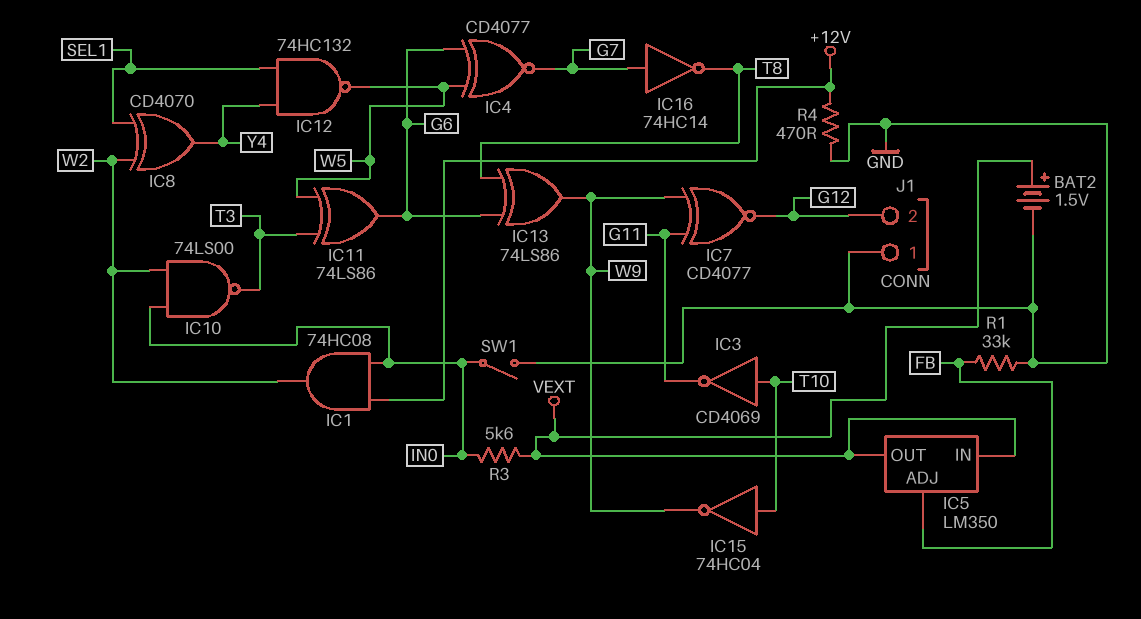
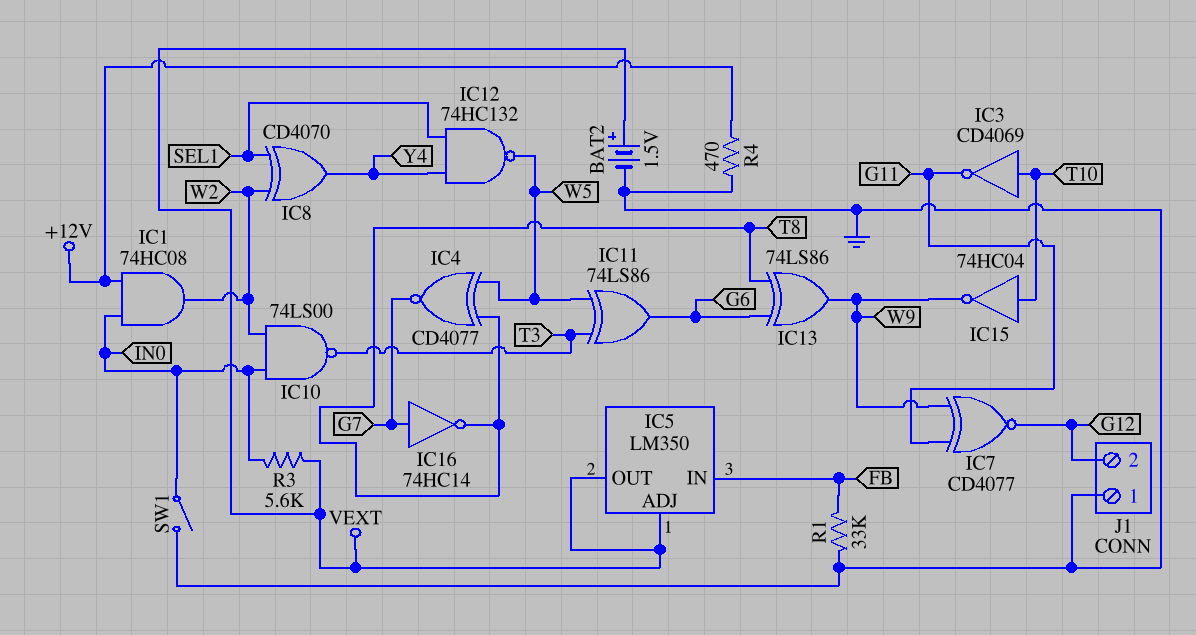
IC4: XNOR CD4077 (in G6, in W5, out G7) -> XNOR CD4077 (in T8, in W5, out G7)
IC5 pin ADJ: FB -> VEXT
IC5 pin IN: VEXT -> FB

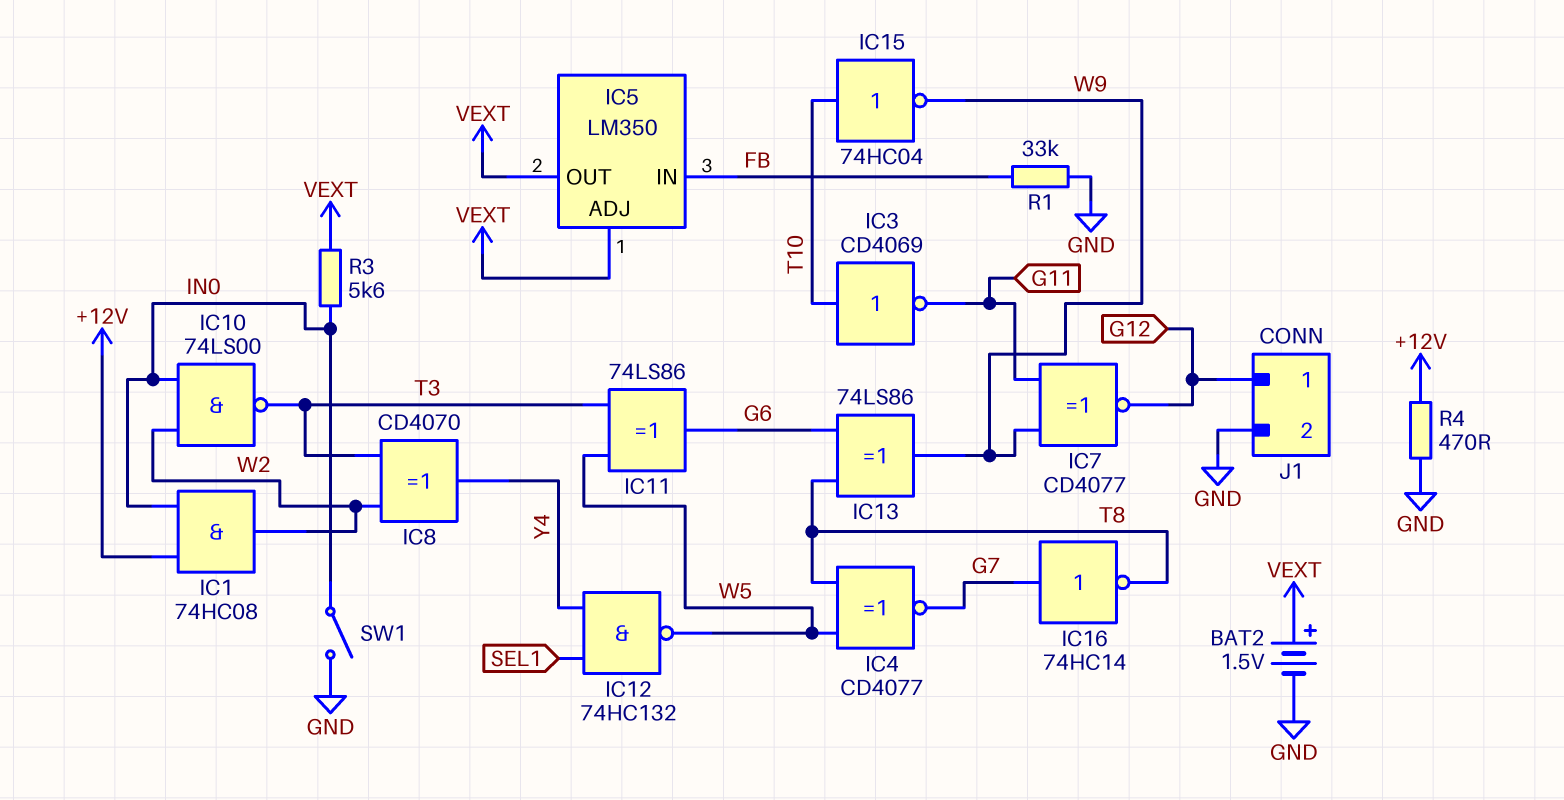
IC8: XOR CD4070 (in SEL1, in W2, out Y4) -> XOR CD4070 (in T3, in W2, out Y4)
J1 pin 1: GND -> G12
J1 pin 2: G12 -> GND

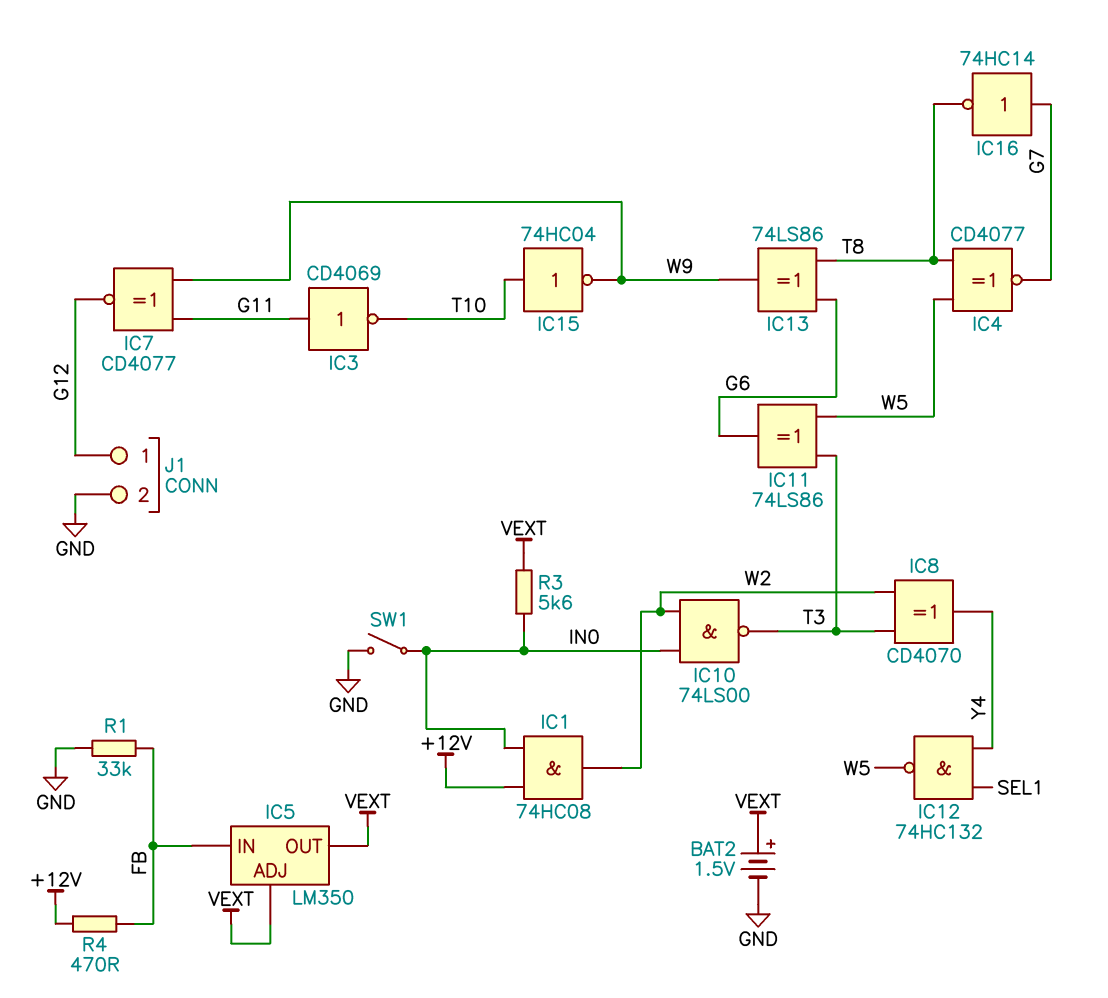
IC3: NOT CD4069 (in T10, out G11) -> NOT CD4069 (in G11, out T10)
R4: 470 (+12V, GND) -> 470 (+12V, FB)

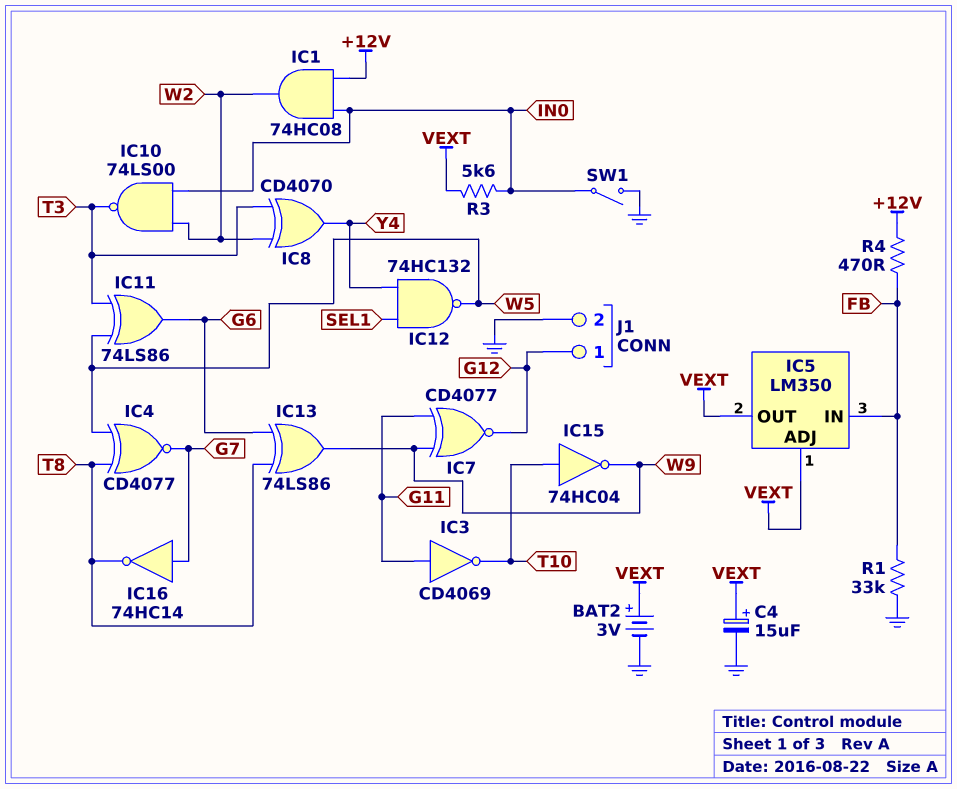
BAT2: 1.5V (plus VEXT, minus GND) -> 3V (plus VEXT, minus GND)
C4: none -> 15uF (plus VEXT, minus GND)

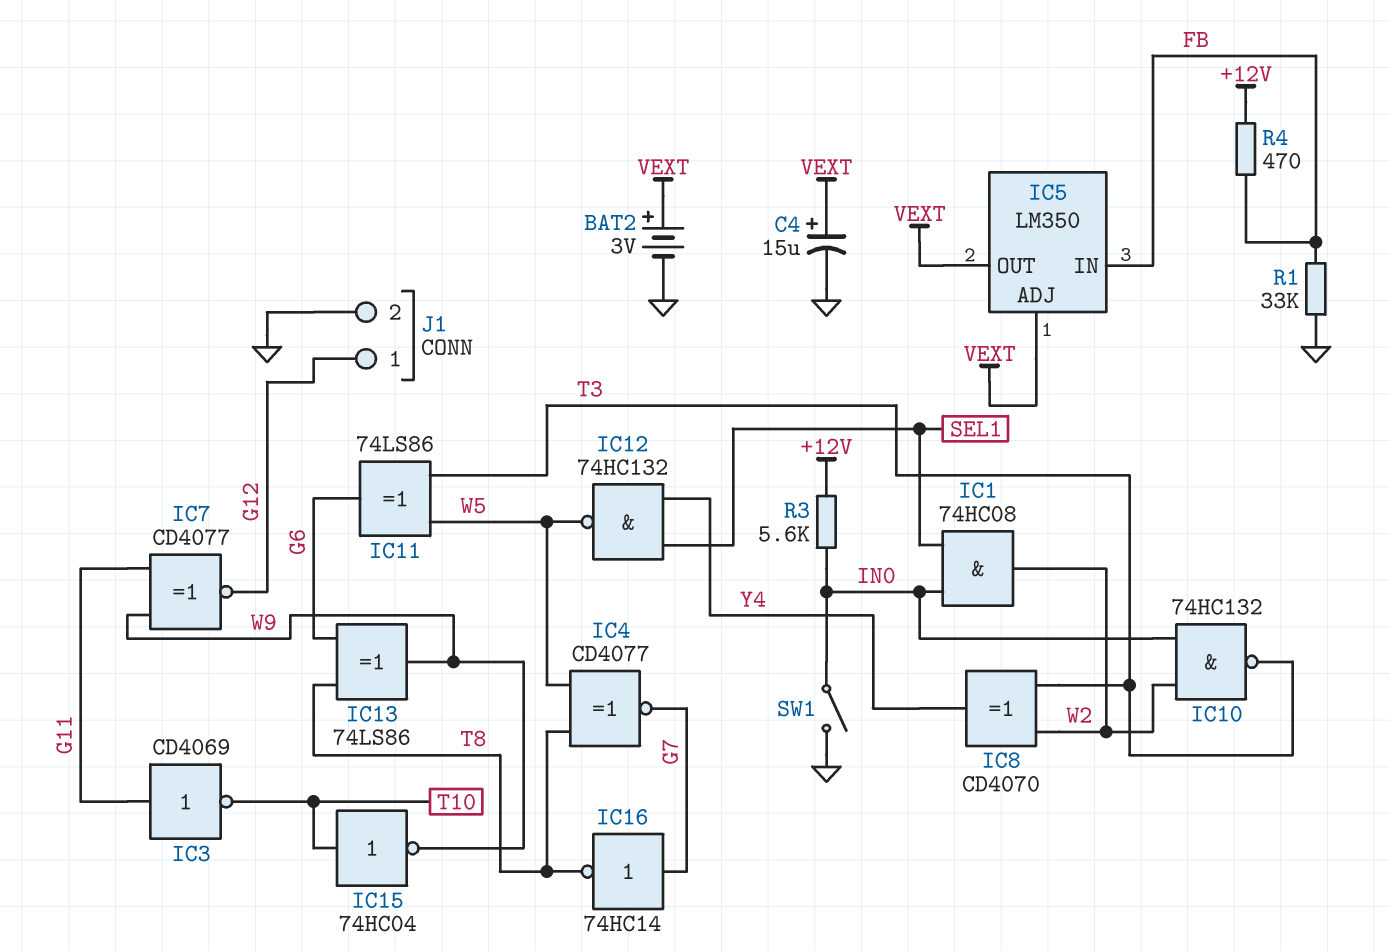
IC1: AND 74HC08 (in +12V, in IN0, out W2) -> AND 74HC08 (in IN0, in SEL1, out W2)
IC10: NAND 74LS00 (in IN0, in W2, out T3) -> NAND 74HC132 (in IN0, in W2, out T3)
R3: 5.6k (IN0, VEXT) -> 5.6k (+12V, IN0)

